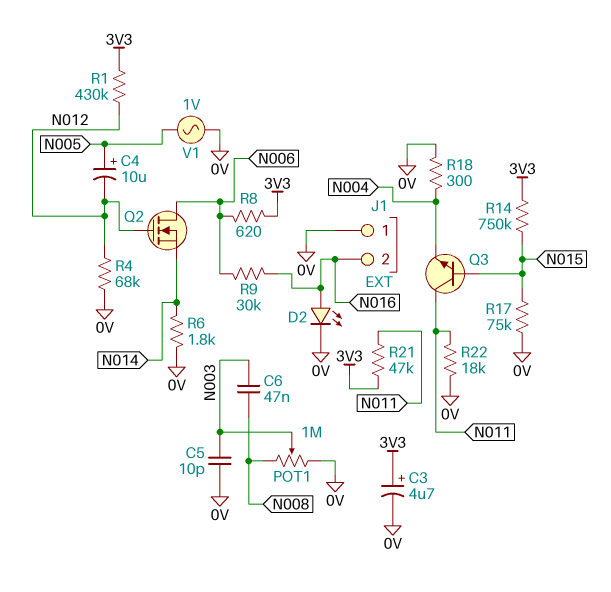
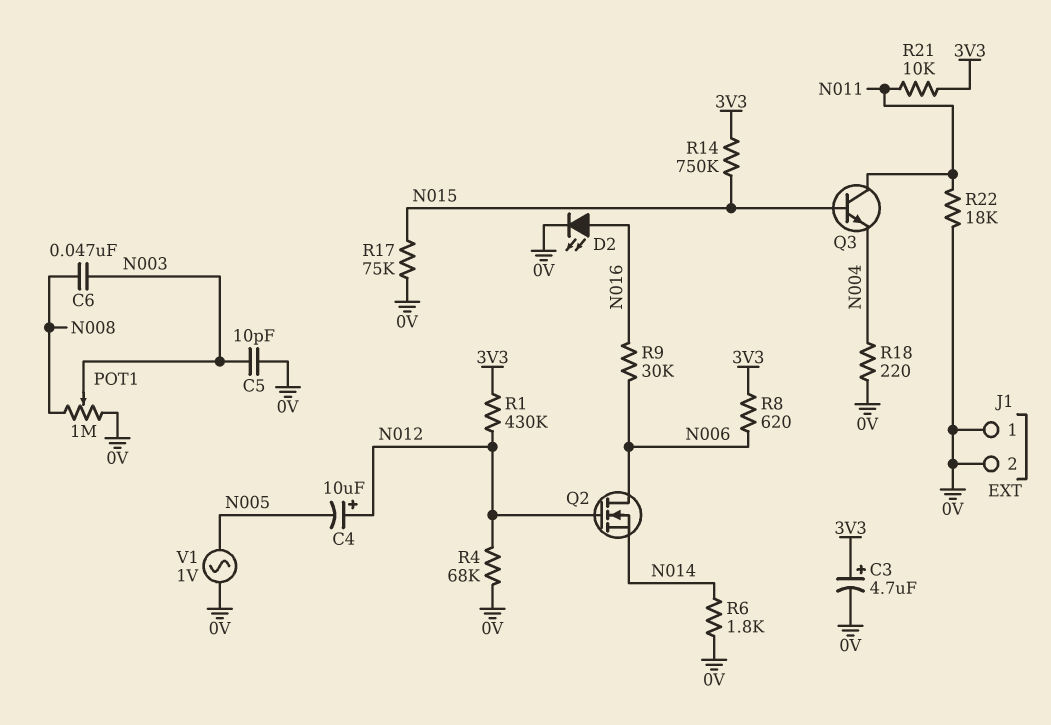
C4: 10uF (plus N005, minus N012) -> 10uF (plus N012, minus N005)
J1 pin 2: N016 -> 0V
R18: 300 (0V, N004) -> 220 (0V, N004)
R21: 47k (3V3, N011) -> 10k (3V3, N011)

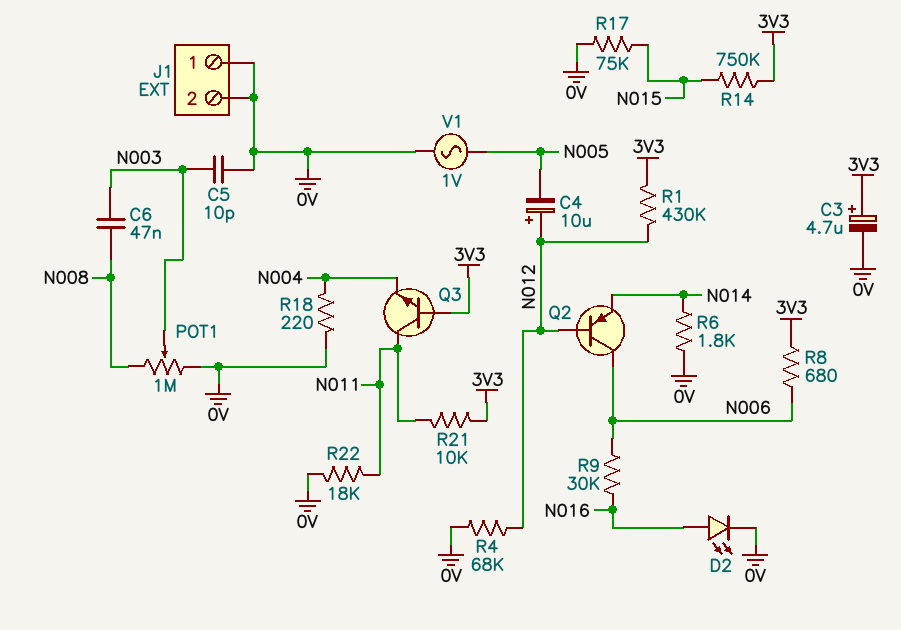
Q2: NMOS (G N012, D N006, S N014) -> PNP (B N012, C N006, E N014)
Q3: NPN (B N015, C N011, E N004) -> NPN (B 3V3, C N011, E N004)
R8: 620 (3V3, N006) -> 680 (3V3, N006)

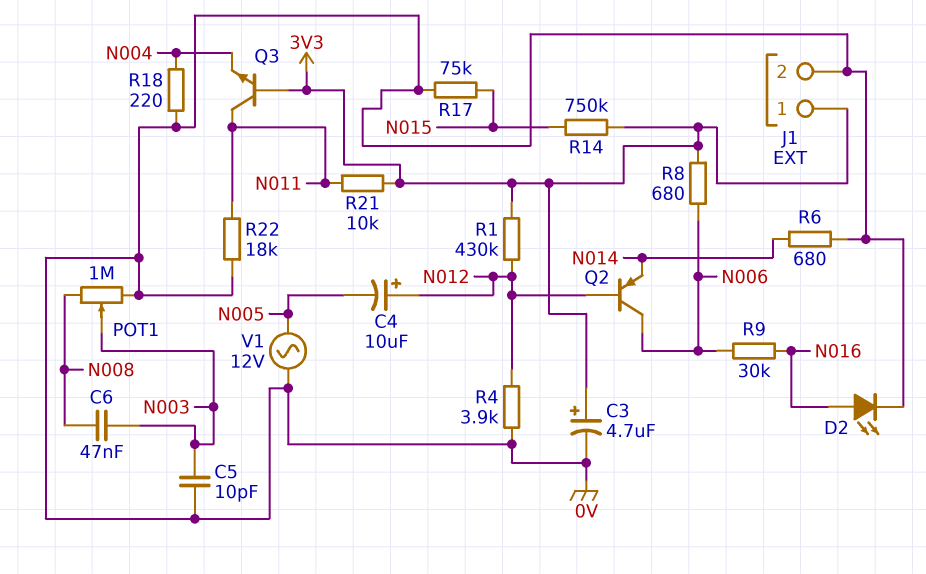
J1 pin 1: 0V -> 3V3
R4: 68k (0V, N012) -> 3.9k (0V, N012)
R6: 1.8k (0V, N014) -> 680 (0V, N014)
V1: AC 1V (0V, N005) -> AC 12V (0V, N005)

